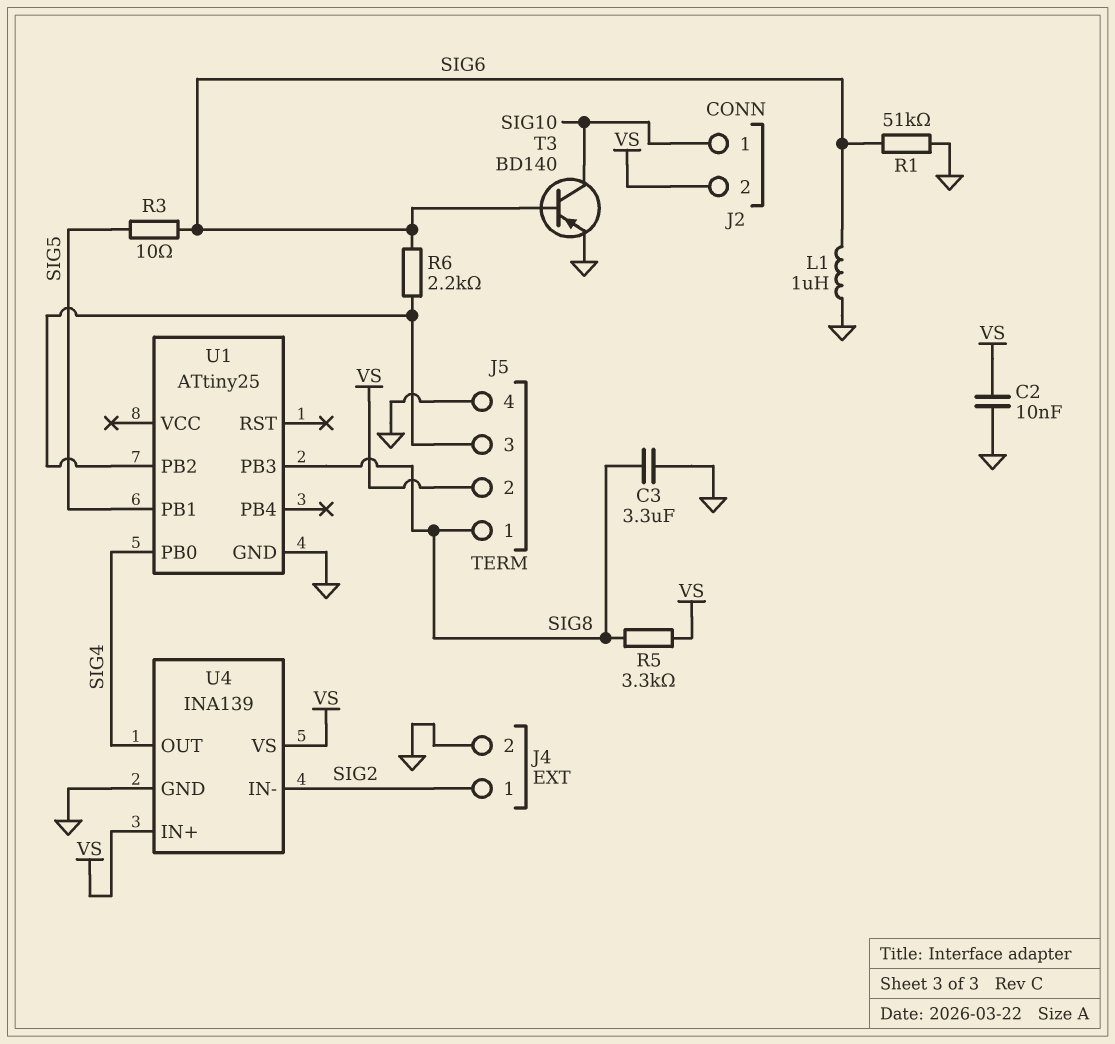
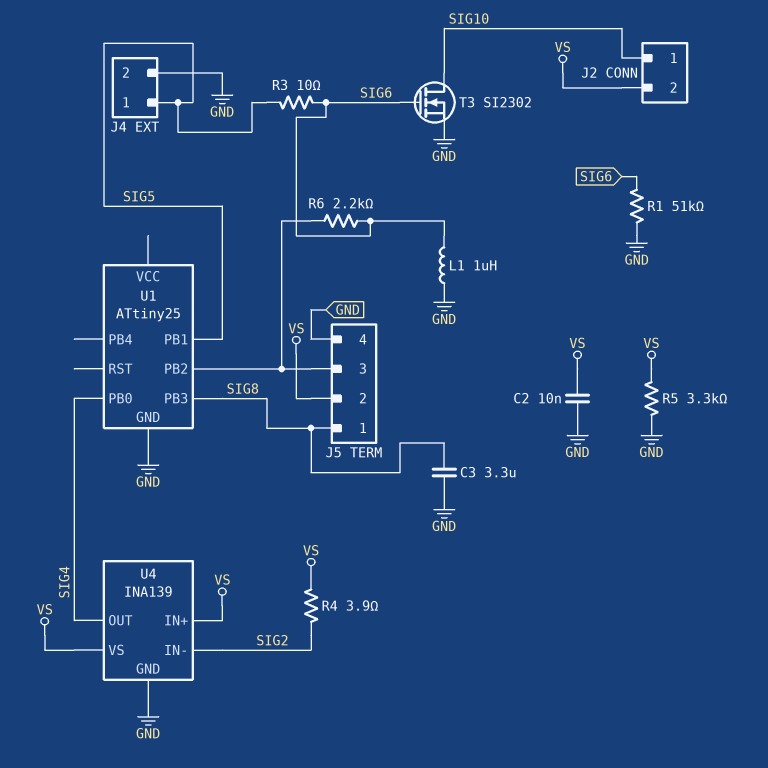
J4 pin 1: SIG2 -> SIG5
R4: none -> 3.9 (SIG2, VS)
R5: 3.3k (SIG8, VS) -> 3.3k (GND, VS)
T3: PNP BD140 (B SIG6, C SIG10, E GND) -> NMOS SI2302 (G SIG6, D SIG10, S GND)

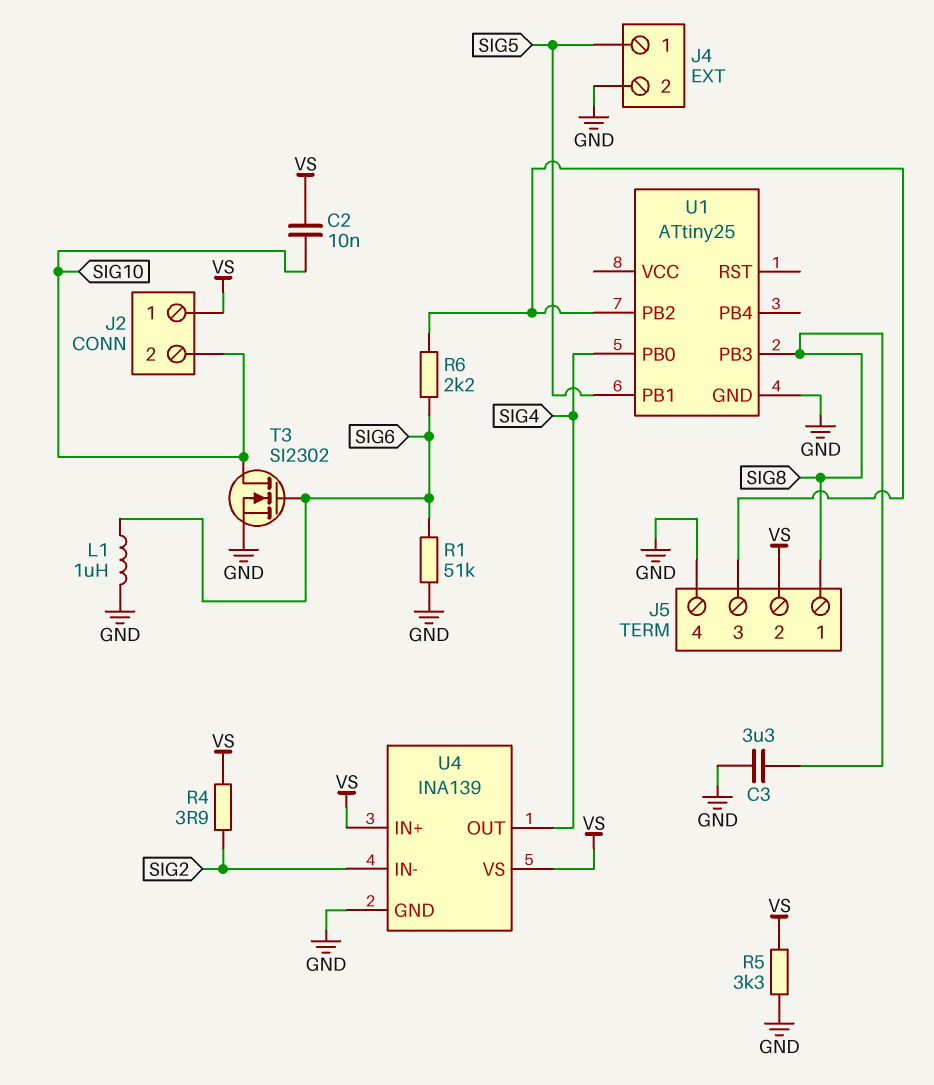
C2: 10nF (GND, VS) -> 10nF (SIG10, VS)
J2 pin 1: SIG10 -> VS
J2 pin 2: VS -> SIG10
R3: 10 (SIG5, SIG6) -> none

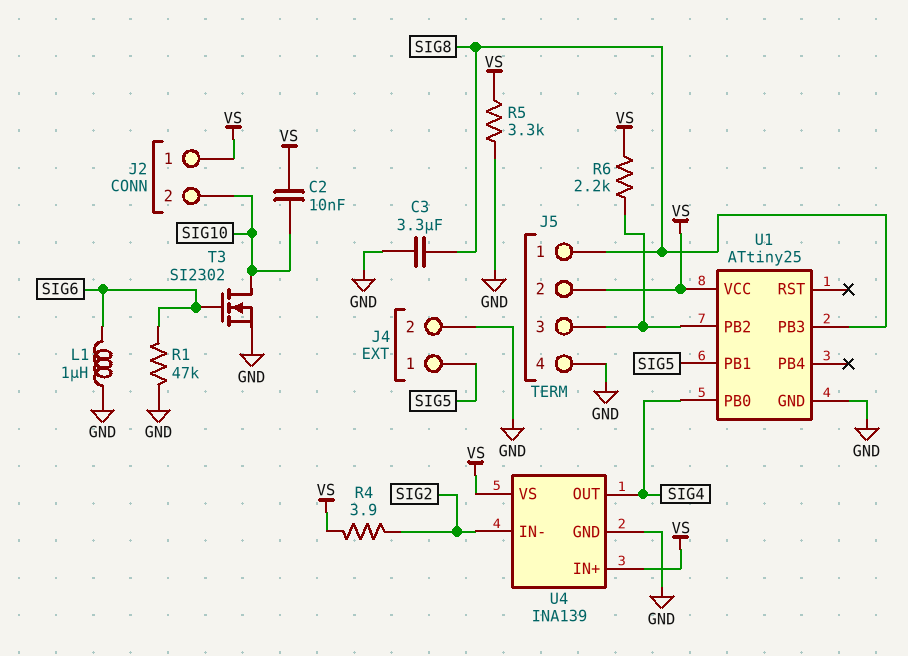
R1: 51k (GND, SIG6) -> 47k (GND, SIG6)
R6: 2.2k (J5/3, SIG6) -> 2.2k (J5/3, VS)
U1 pin VCC: none -> VS

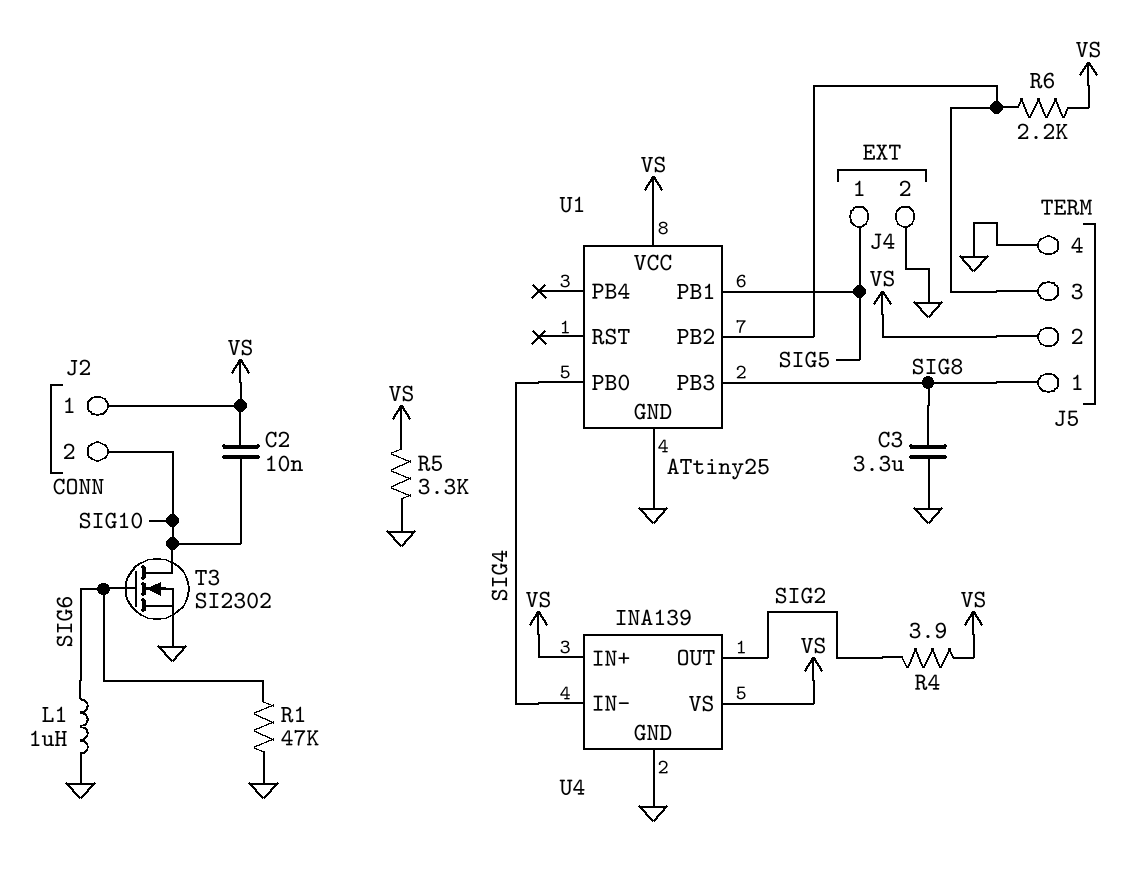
U4 pin IN-: SIG2 -> SIG4
U4 pin OUT: SIG4 -> SIG2

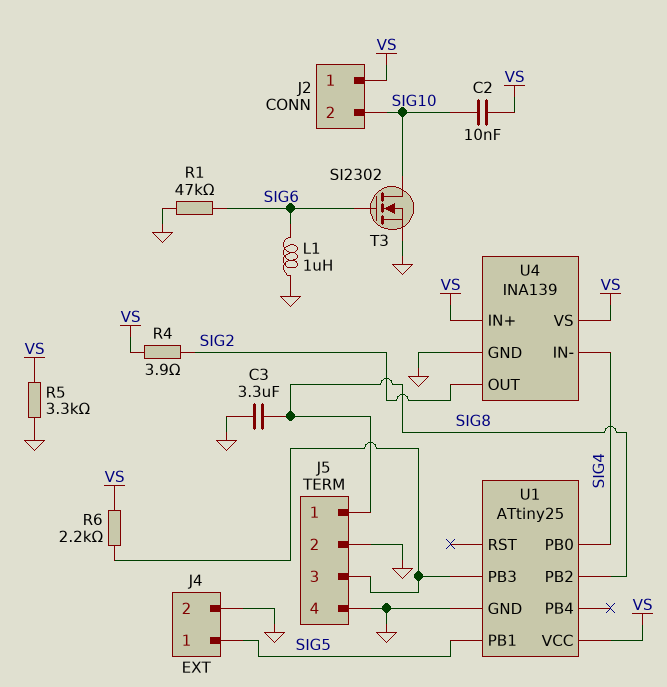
J5 pin 2: VS -> GND
U1 pin PB2: J5/3 -> SIG8
U1 pin PB3: SIG8 -> J5/3

